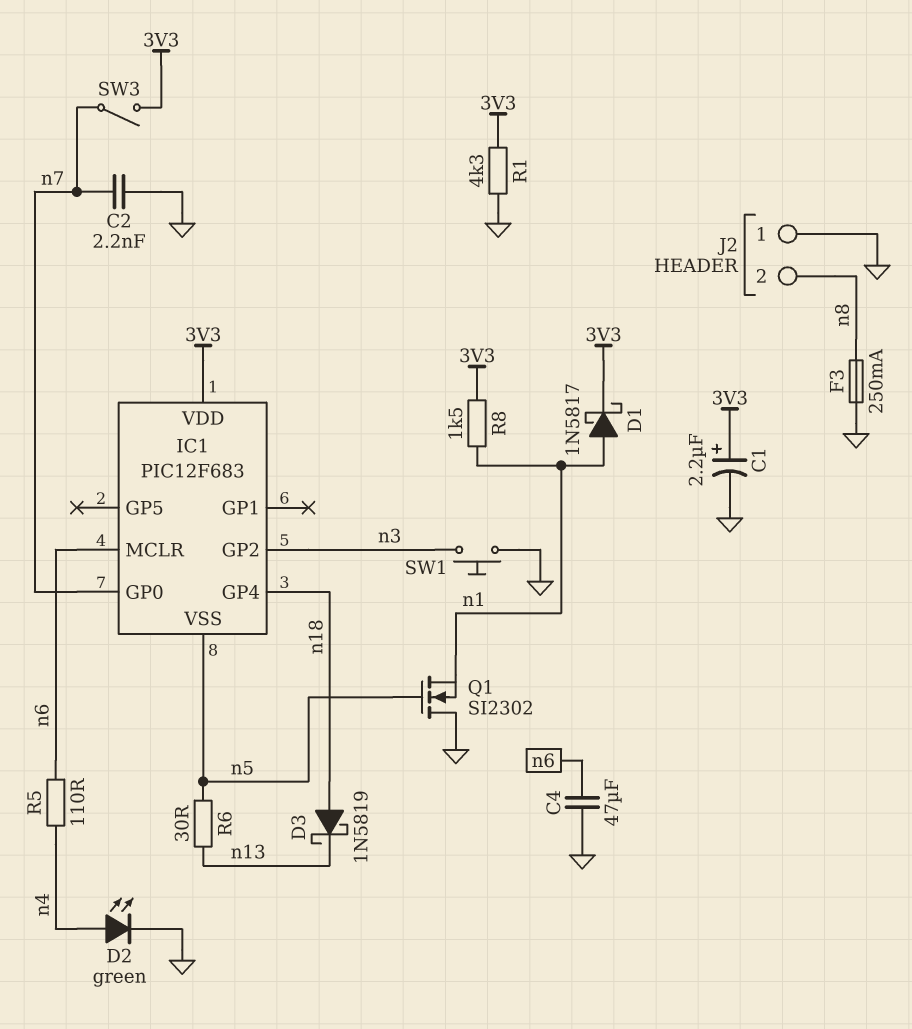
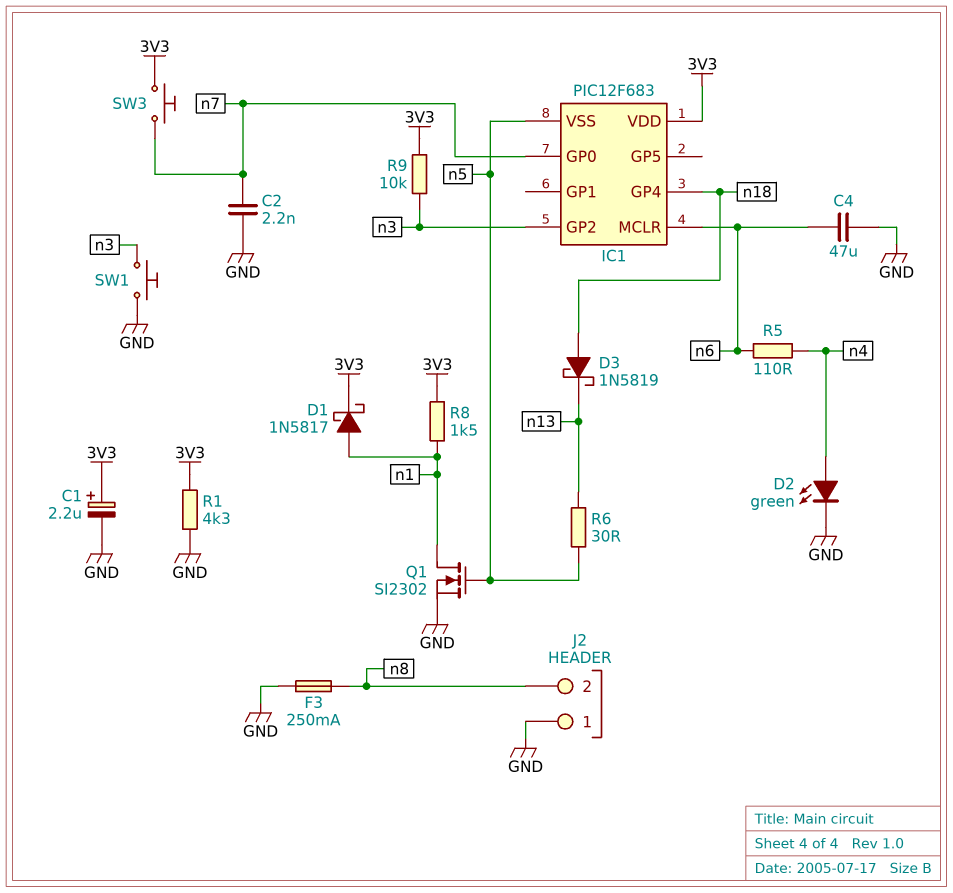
Q1: NMOS SI2302 (G n5, D GND, S n1) -> NMOS SI2302 (G n5, D n1, S GND)
R9: none -> 10k (3V3, n3)
SW3: switch (3V3, n7) -> button (3V3, n7)

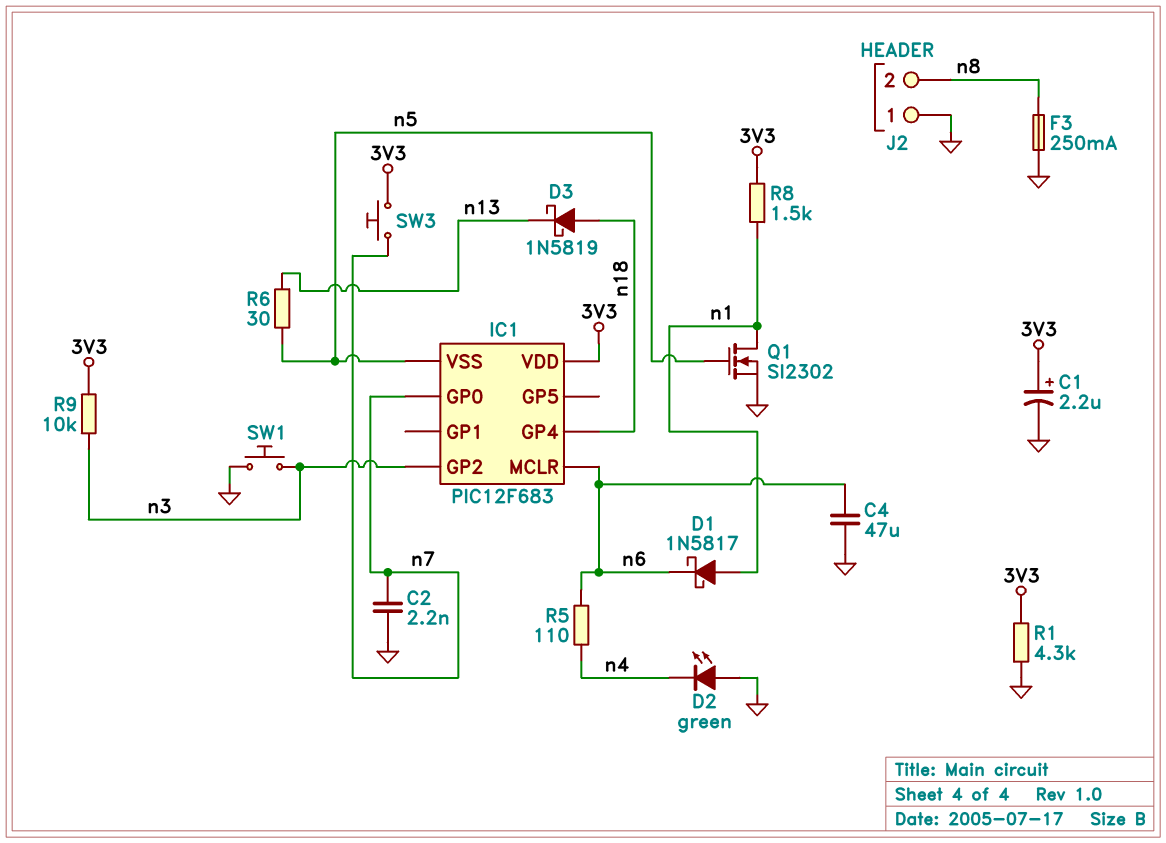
D1: schottky 1N5817 (A n1, K 3V3) -> schottky 1N5817 (A n1, K n6)
D2: LED green (A n4, K GND) -> LED green (A GND, K n4)

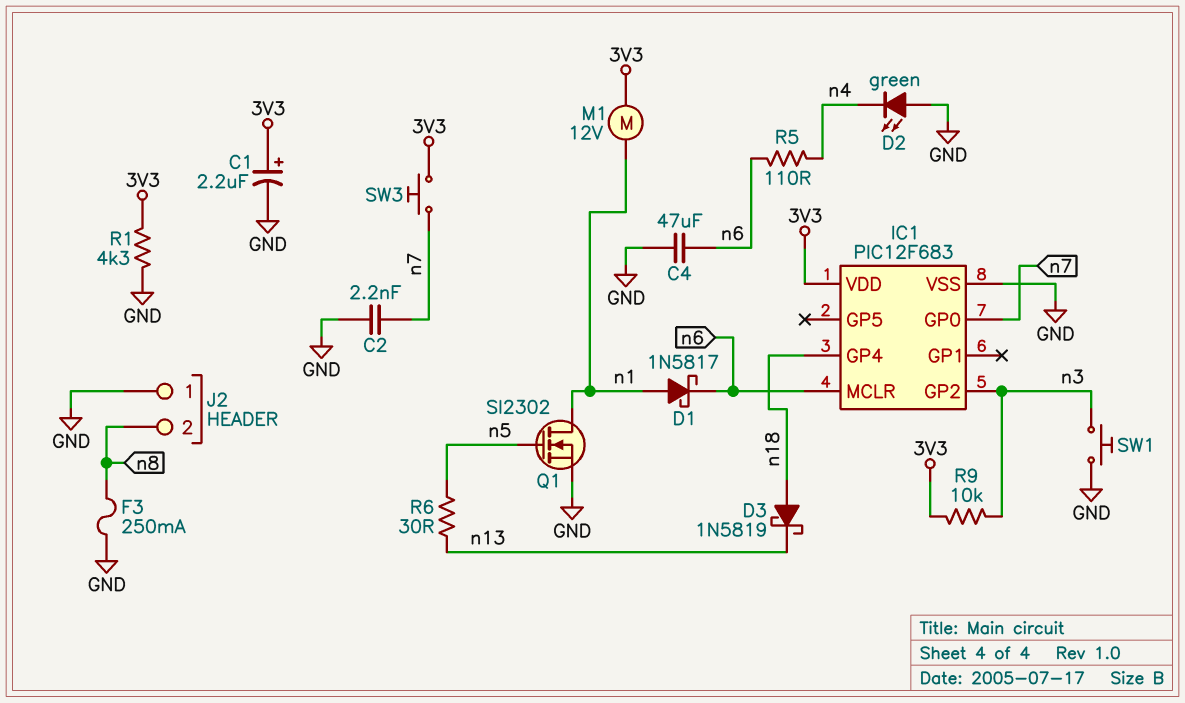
IC1 pin VSS: n5 -> GND
M1: none -> motor 12V (3V3, n1)
R8: 1.5k (3V3, n1) -> none

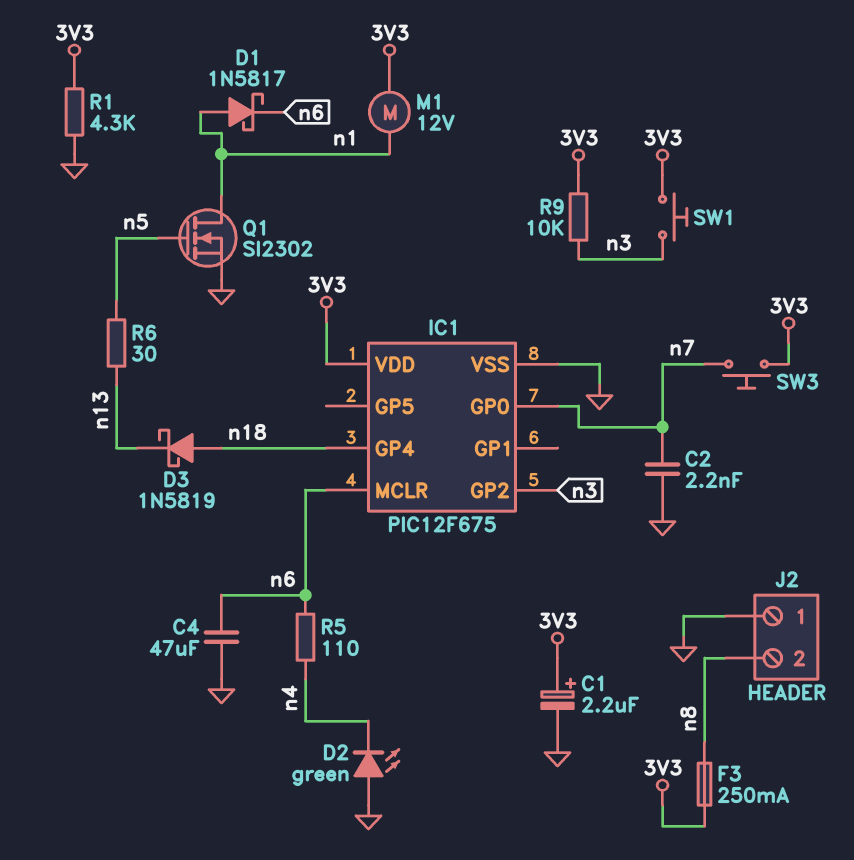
F3: 250mA (GND, n8) -> 250mA (3V3, n8)
IC1: PIC12F683 -> PIC12F675
SW1: button (GND, n3) -> button (3V3, n3)

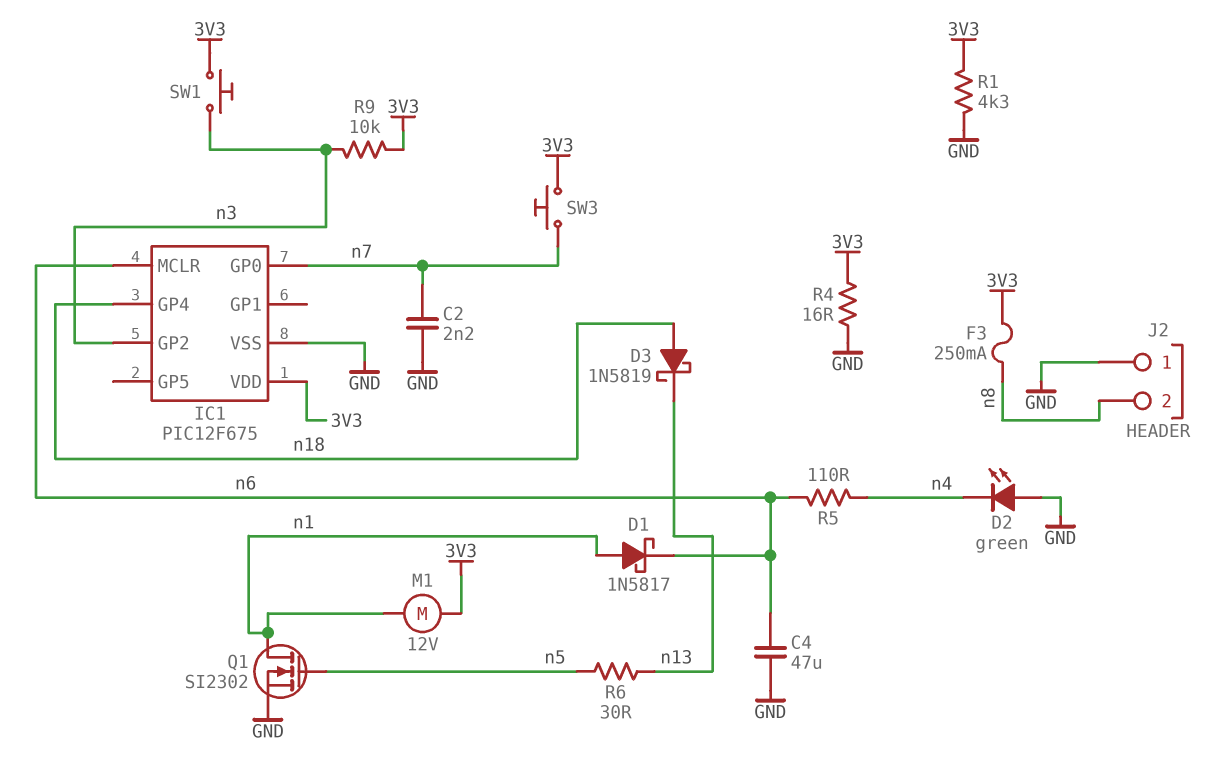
C1: 2.2uF (plus 3V3, minus GND) -> none
R4: none -> 16 (3V3, GND)

